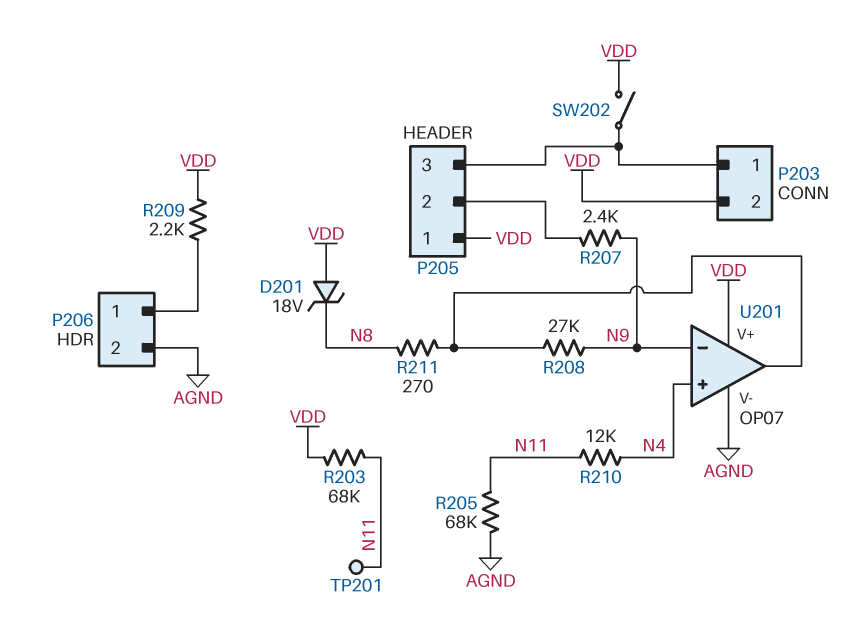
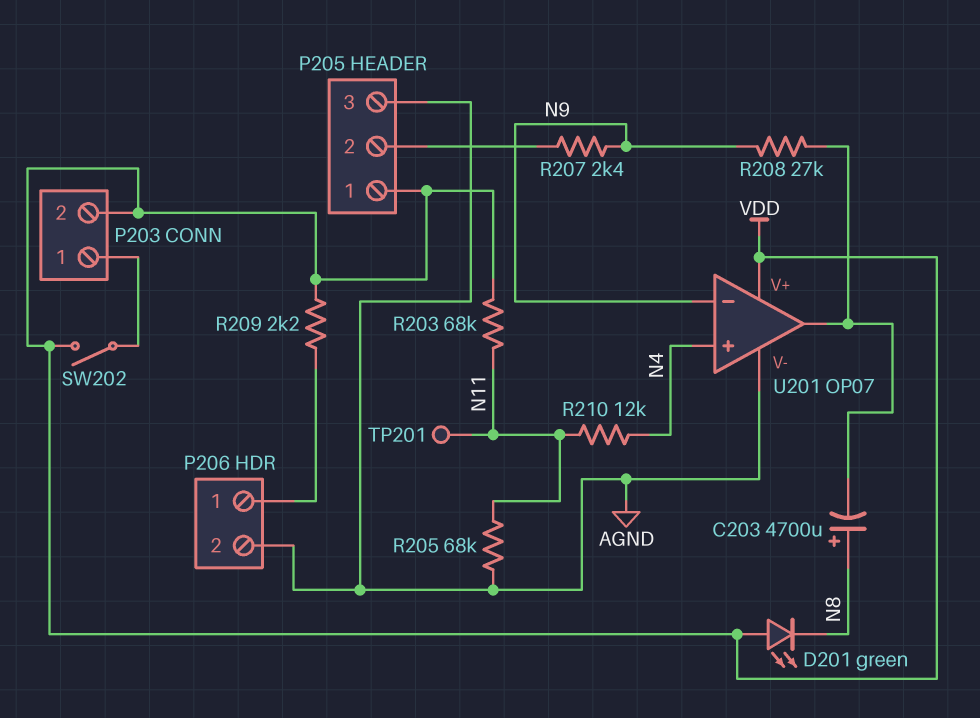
C203: none -> 4700uF (plus N8, minus U201/out)
D201: zener 18V (A VDD, K N8) -> LED green (A VDD, K N8)
P205 pin 3: P203/1 -> AGND
R211: 270 (N8, U201/out) -> none

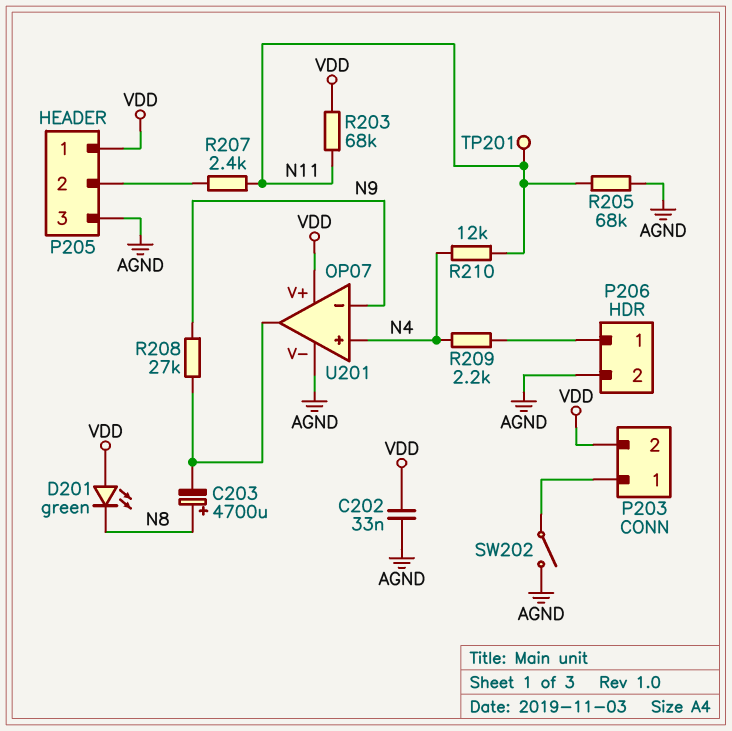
C202: none -> 33nF (AGND, VDD)
R207: 2.4k (N9, P205/2) -> 2.4k (N11, P205/2)
R209: 2.2k (P206/1, VDD) -> 2.2k (N4, P206/1)
SW202: switch (P203/1, VDD) -> switch (AGND, P203/1)

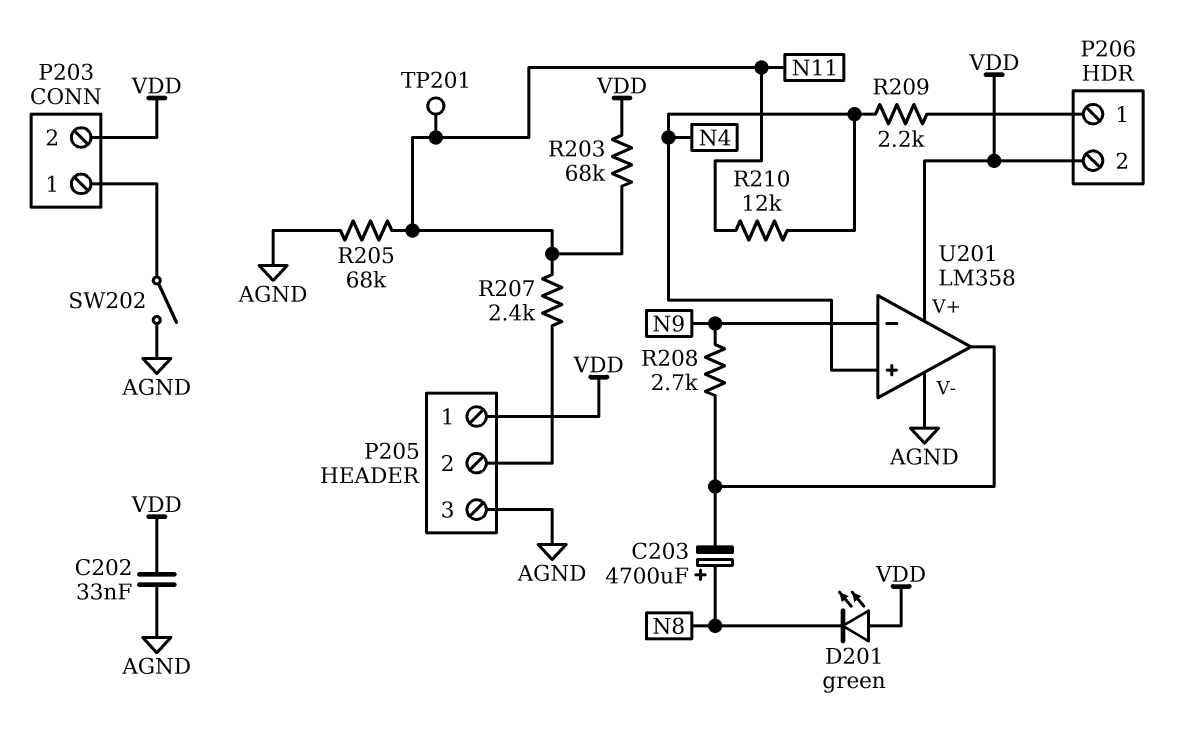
P206 pin 2: AGND -> VDD
R208: 27k (N9, U201/out) -> 2.7k (N9, U201/out)
U201: OP07 -> LM358

